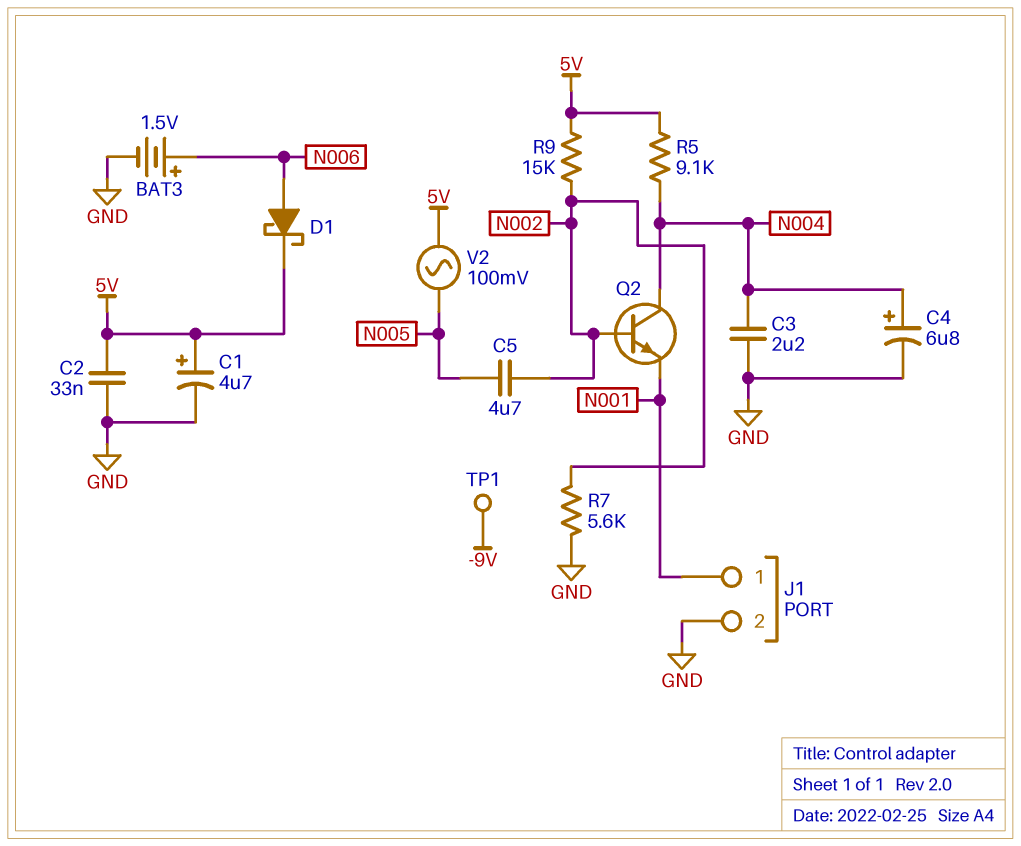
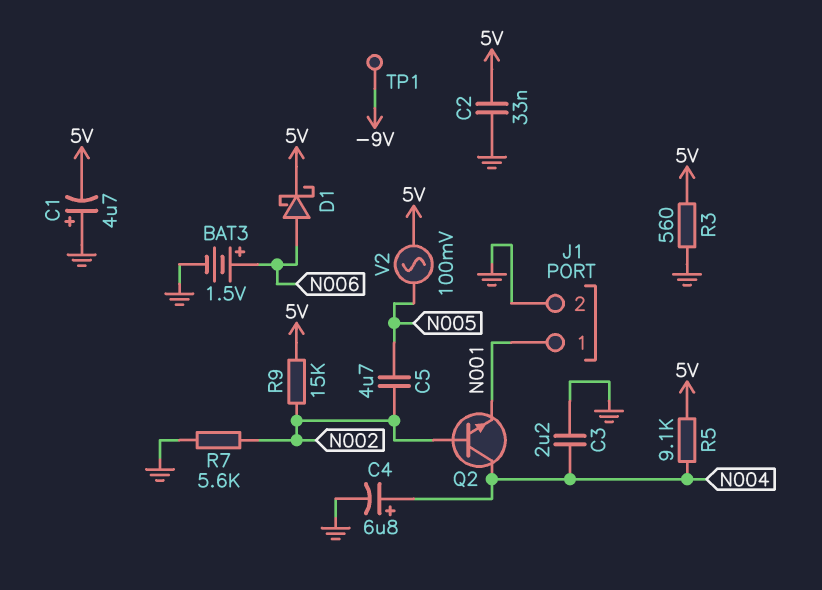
C1: 4.7uF (plus 5V, minus GND) -> 4.7uF (plus GND, minus 5V)
R3: none -> 560 (5V, GND)

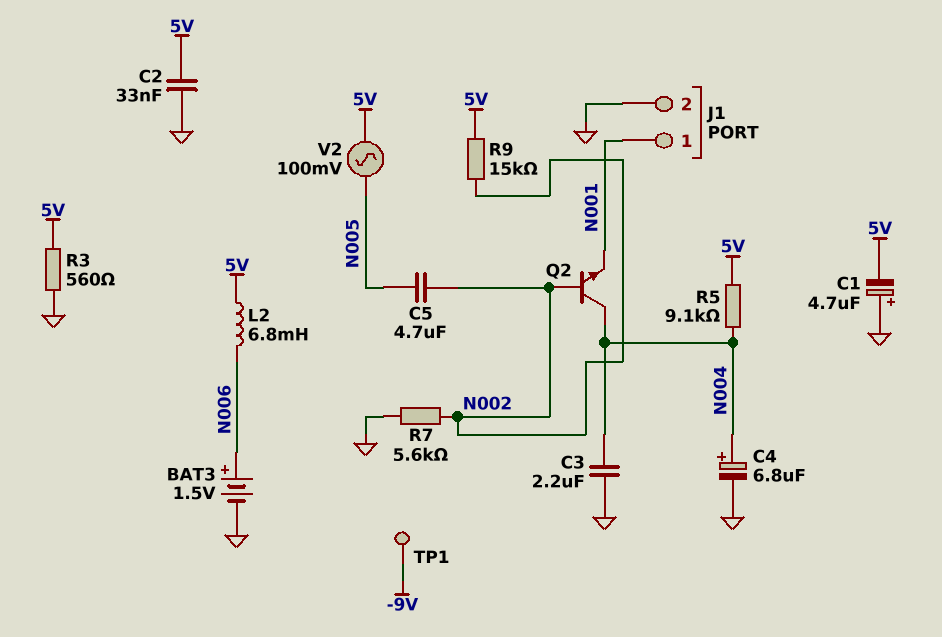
D1: schottky (A N006, K 5V) -> none
L2: none -> 6.8mH (5V, N006)

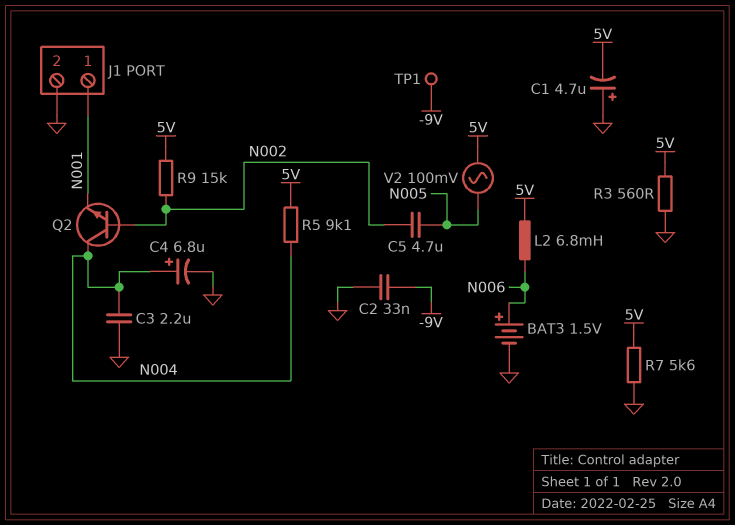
C2: 33nF (5V, GND) -> 33nF (-9V, GND)
R7: 5.6k (GND, N002) -> 5.6k (5V, GND)

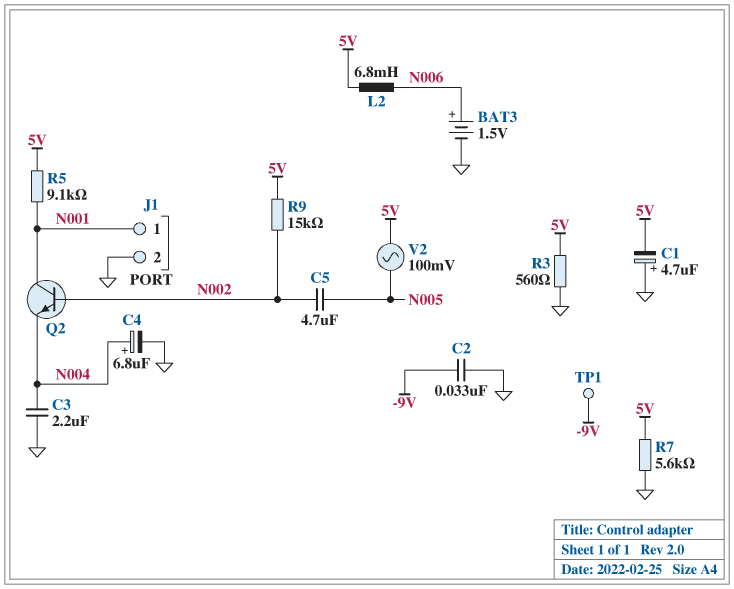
Q2: NPN (B N002, C N004, E N001) -> NPN (B N002, C N001, E N004)
R5: 9.1k (5V, N004) -> 9.1k (5V, N001)

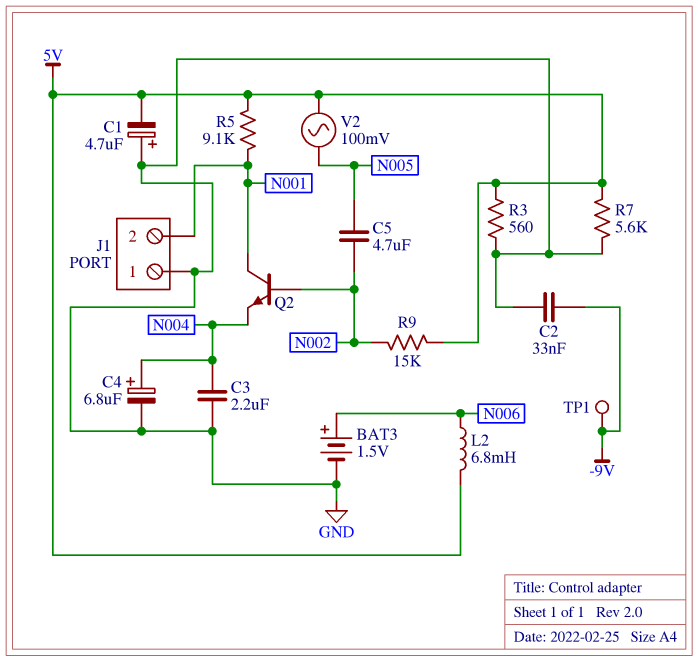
J1 pin 1: N001 -> GND
J1 pin 2: GND -> N001

